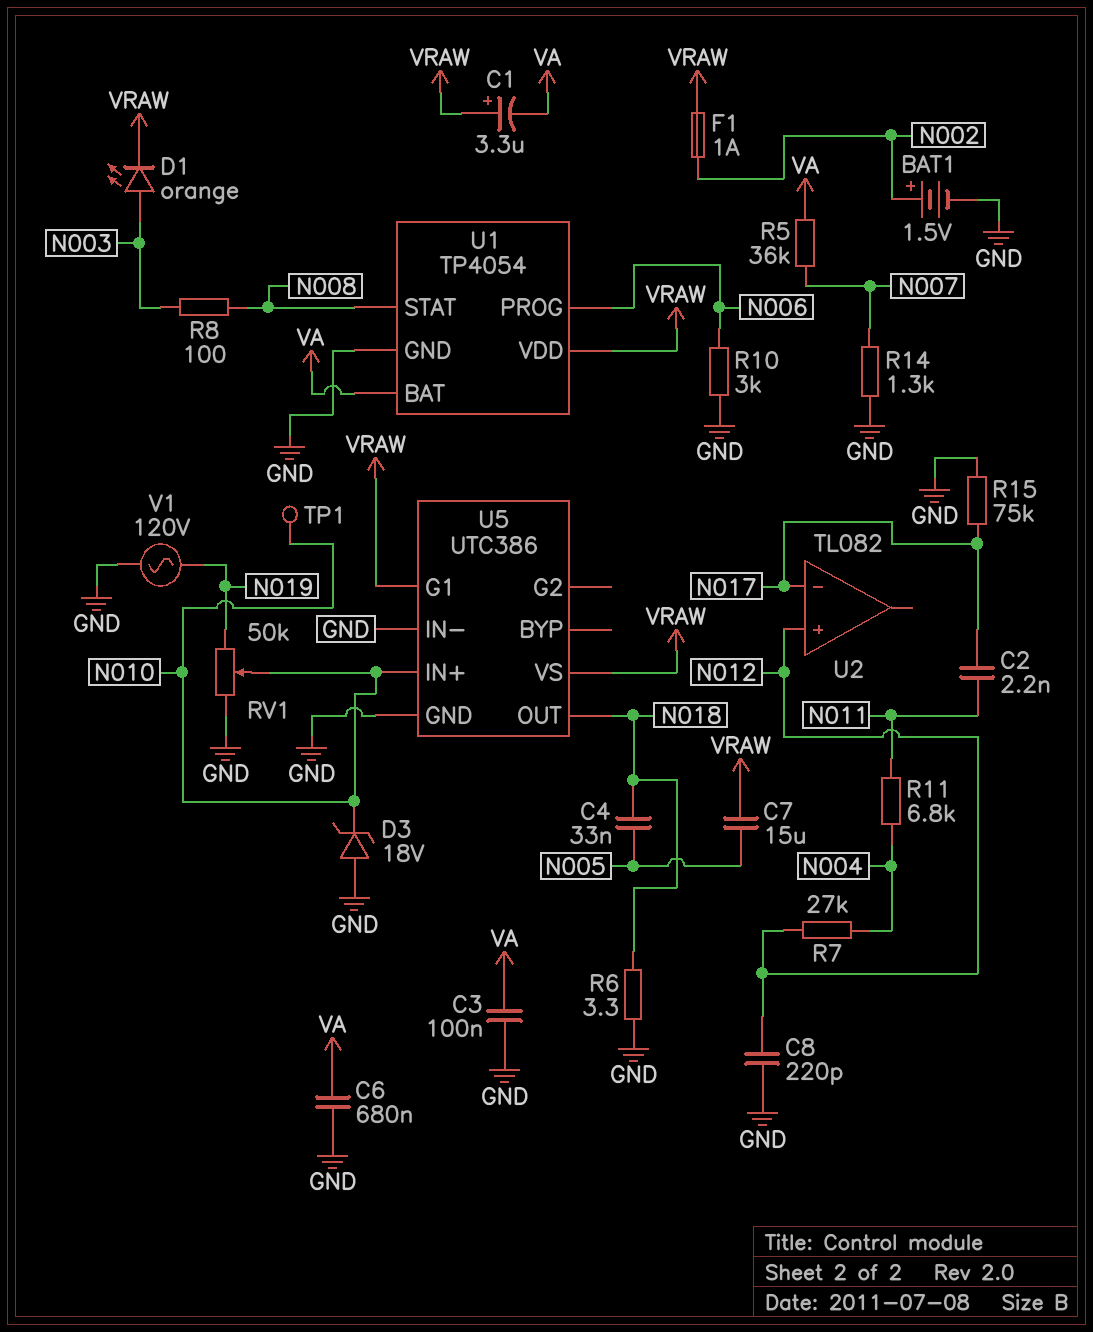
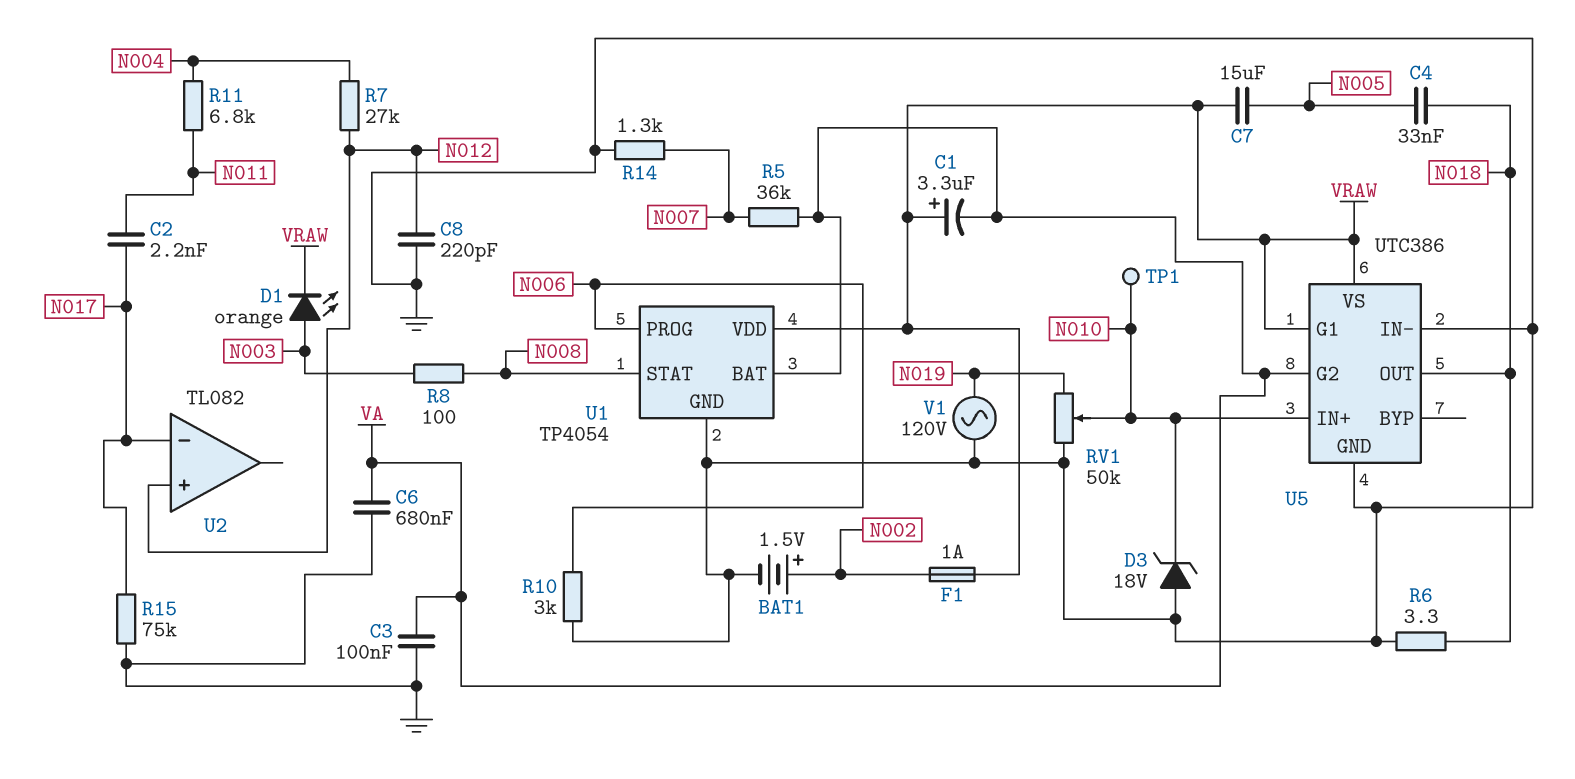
U5 pin G2: none -> VA

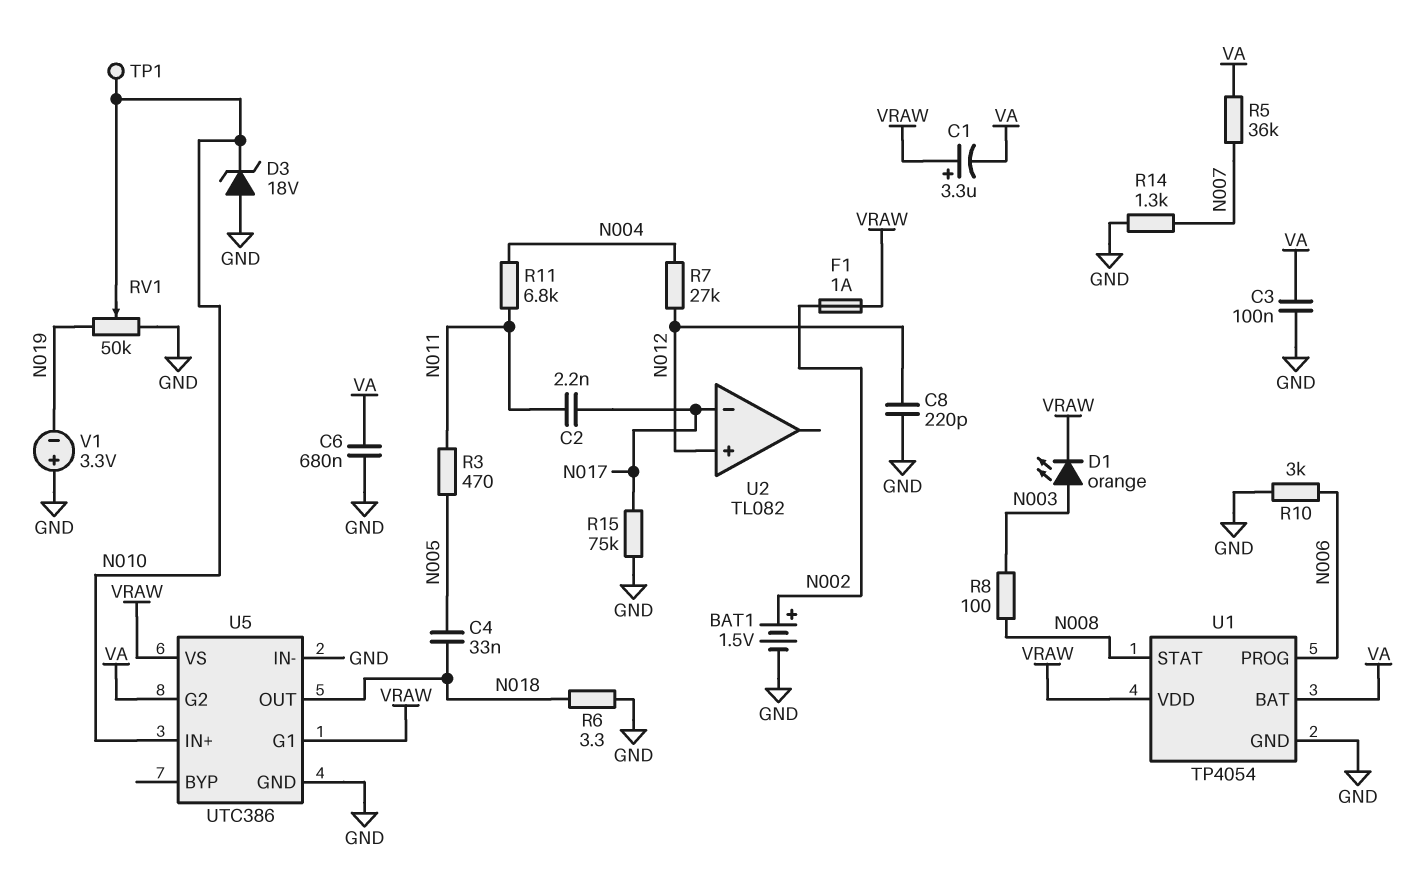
C7: 15uF (N005, VRAW) -> none
R3: none -> 470 (N005, N011)
V1: AC 120V (GND, N019) -> 3.3V (plus GND, minus N019)

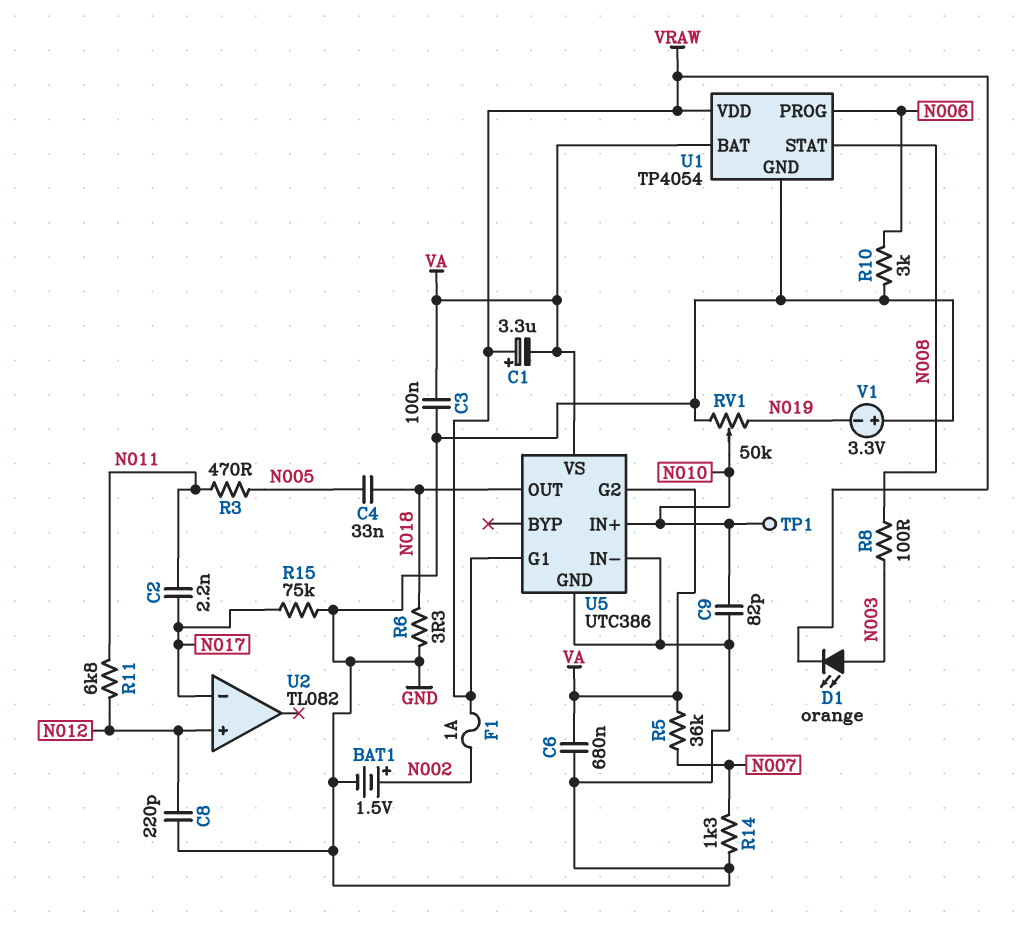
C9: none -> 82pF (GND, N010)
D3: zener 18V (A GND, K N010) -> none
R7: 27k (N004, N012) -> none
R11: 6.8k (N004, N011) -> 6.8k (N011, N012)
U5 pin VS: VRAW -> VA

